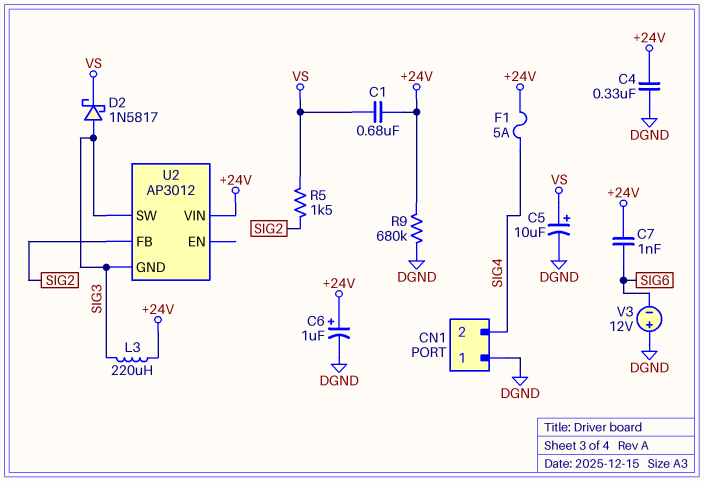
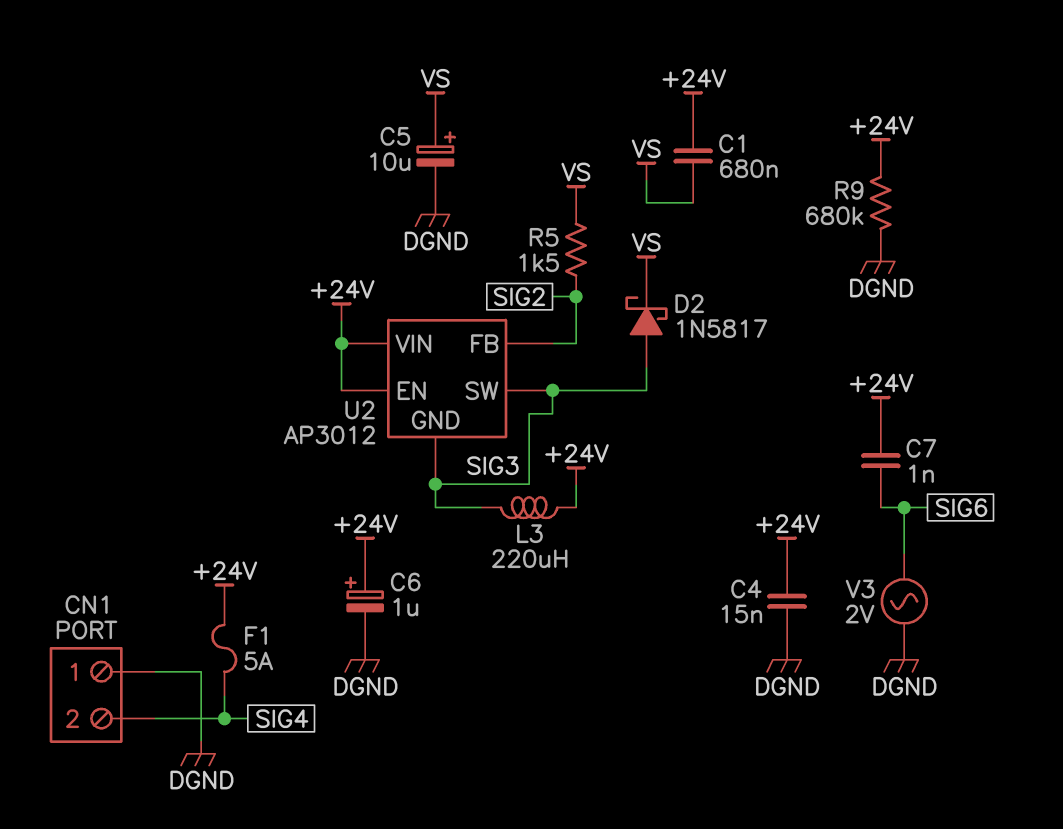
C4: 330nF (+24V, DGND) -> 15nF (+24V, DGND)
U2 pin EN: none -> +24V
V3: 12V (plus DGND, minus SIG6) -> AC 2V (DGND, SIG6)

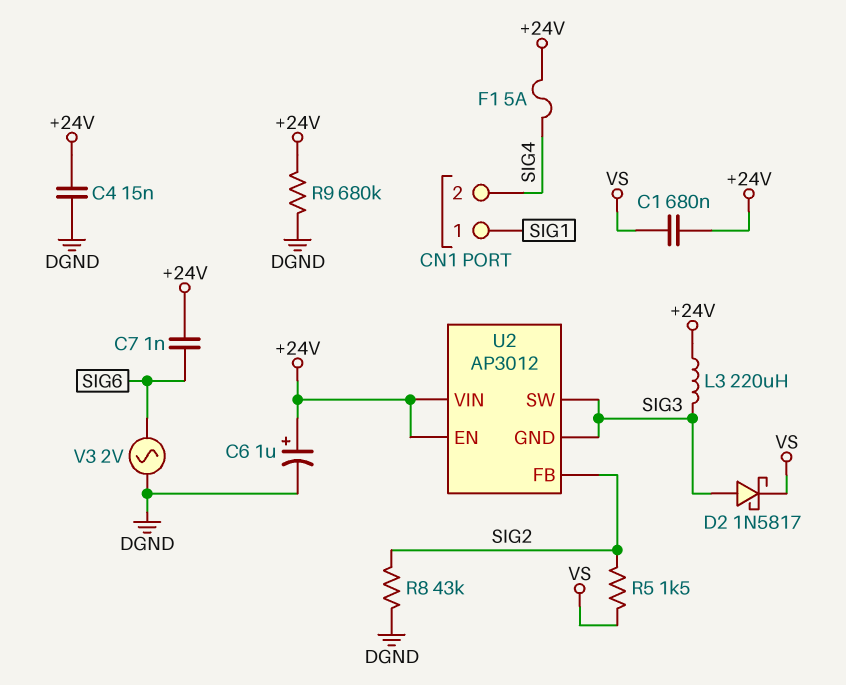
C5: 10uF (plus VS, minus DGND) -> none
CN1 pin 1: DGND -> SIG1
R8: none -> 43k (DGND, SIG2)

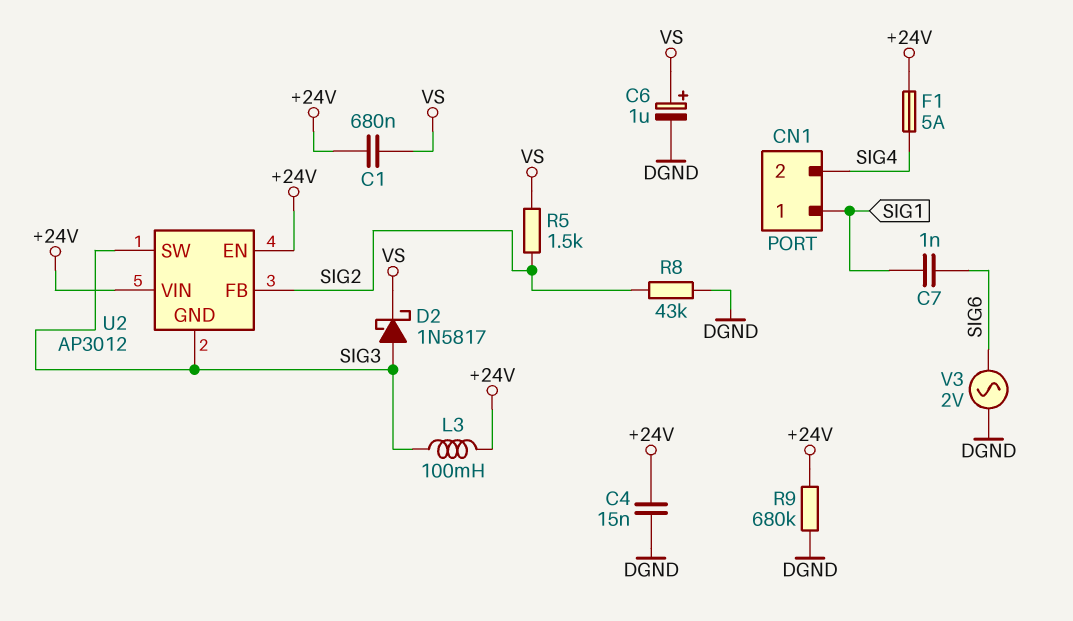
C6: 1uF (plus +24V, minus DGND) -> 1uF (plus VS, minus DGND)
C7: 1nF (+24V, SIG6) -> 1nF (SIG1, SIG6)
L3: 220uH (+24V, SIG3) -> 100mH (+24V, SIG3)

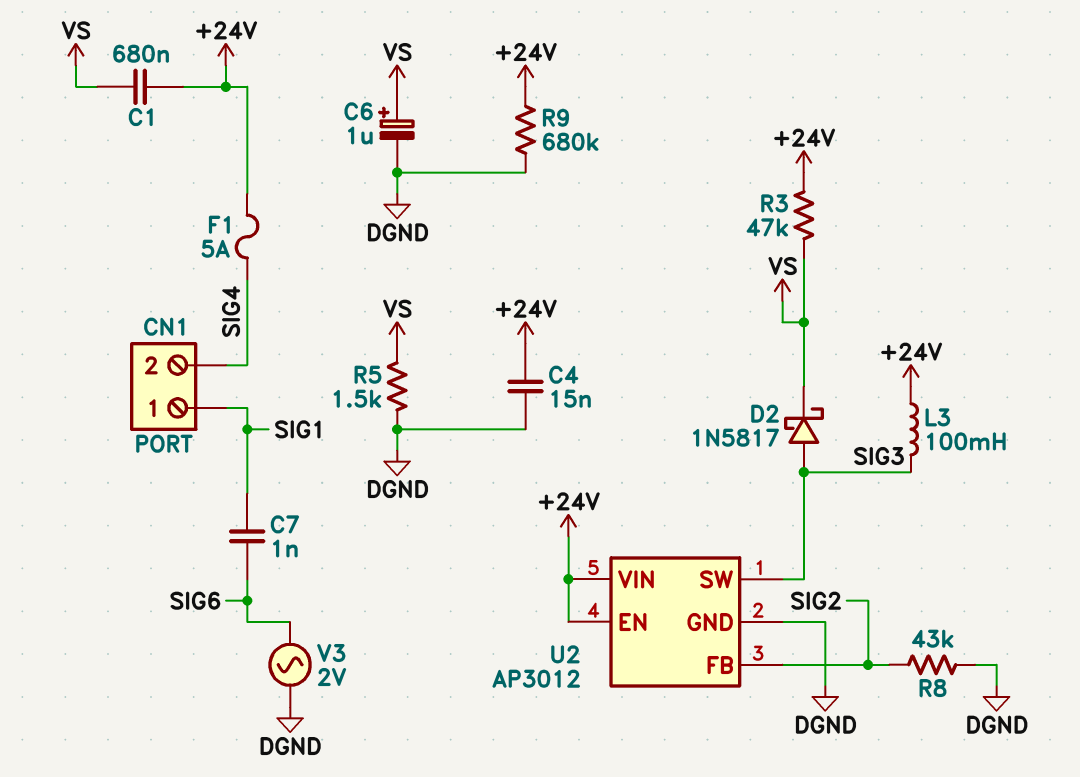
R3: none -> 47k (+24V, VS)
R5: 1.5k (SIG2, VS) -> 1.5k (DGND, VS)
U2 pin GND: SIG3 -> DGND

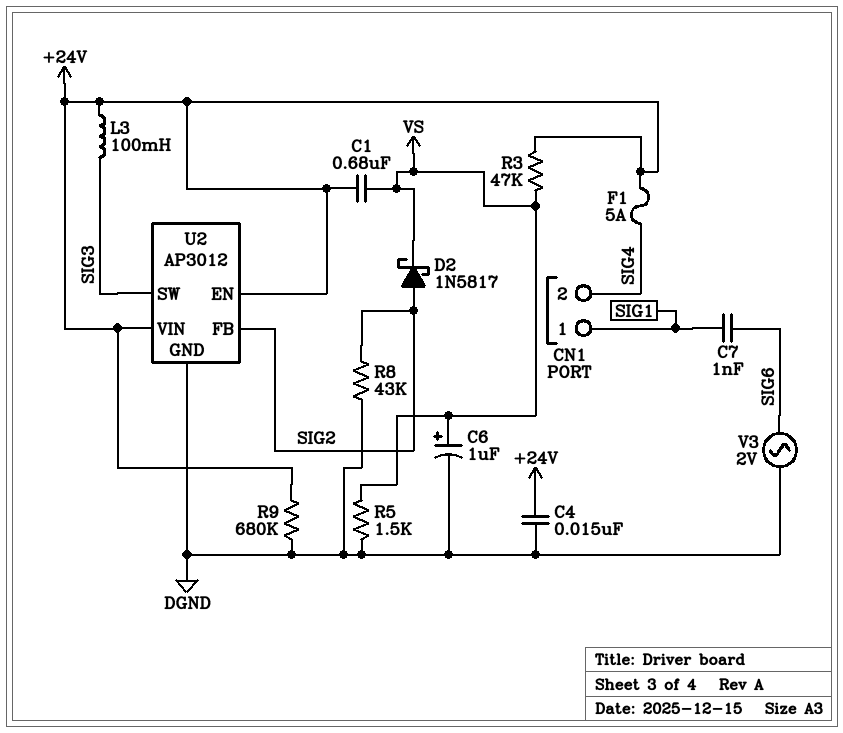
D2: schottky 1N5817 (A SIG3, K VS) -> schottky 1N5817 (A SIG2, K VS)

